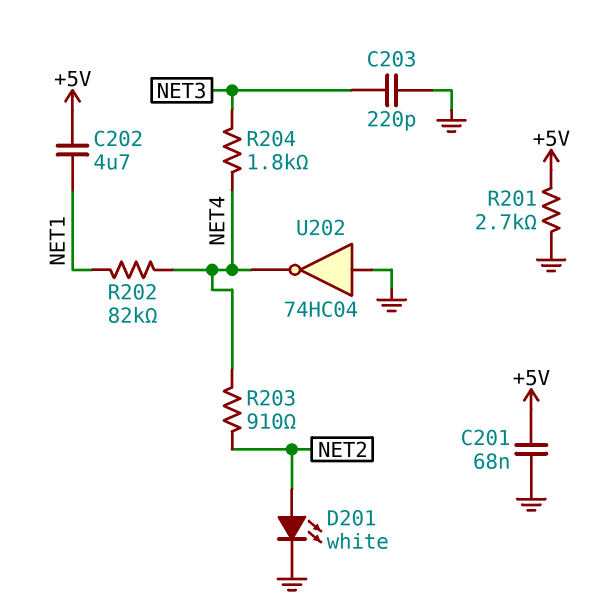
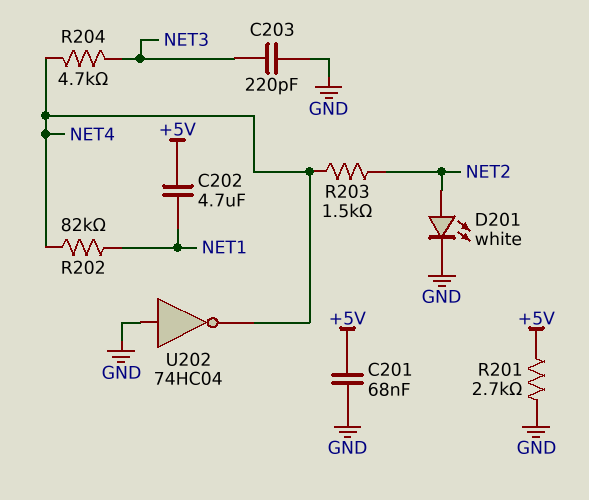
R203: 910 (NET2, NET4) -> 1.5k (NET2, NET4)
R204: 1.8k (NET3, NET4) -> 4.7k (NET3, NET4)

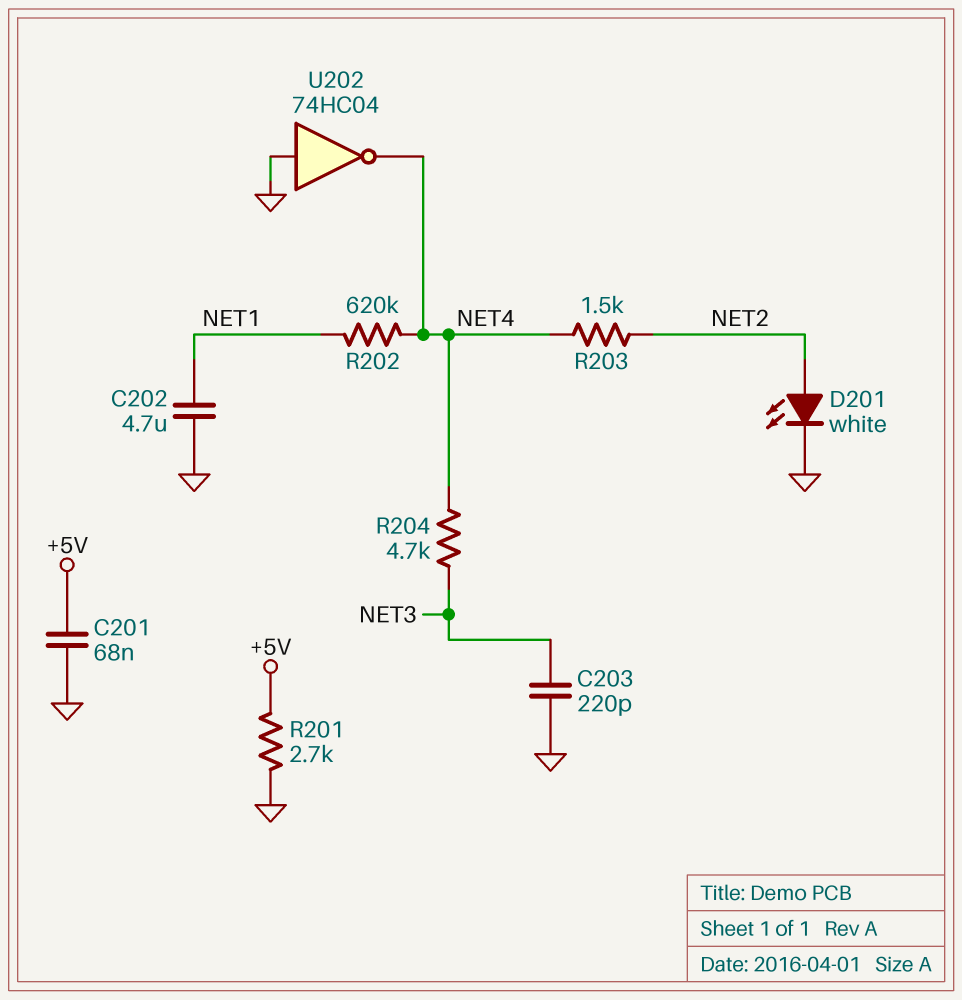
C202: 4.7uF (+5V, NET1) -> 4.7uF (GND, NET1)
R202: 82k (NET1, NET4) -> 620k (NET1, NET4)

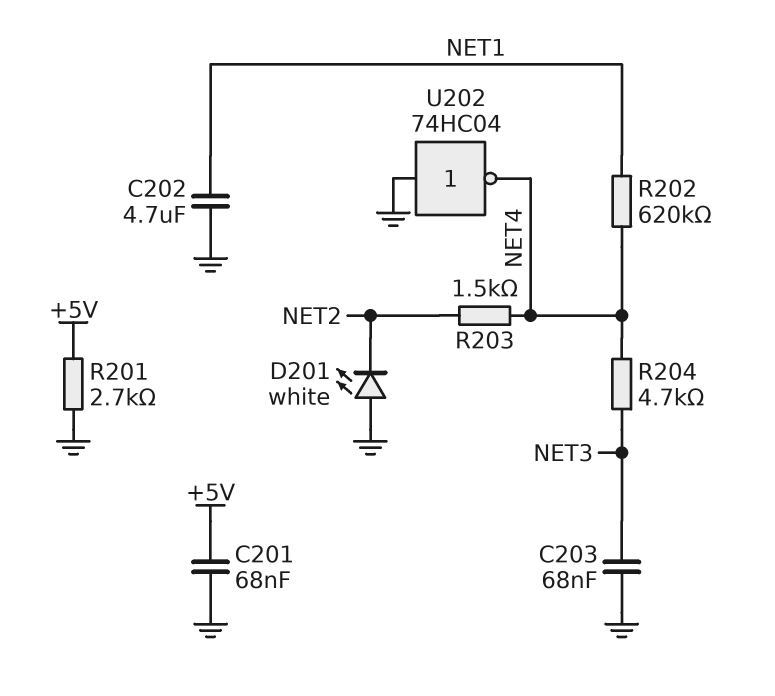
C203: 220pF (GND, NET3) -> 68nF (GND, NET3)
D201: LED white (A NET2, K GND) -> LED white (A GND, K NET2)

